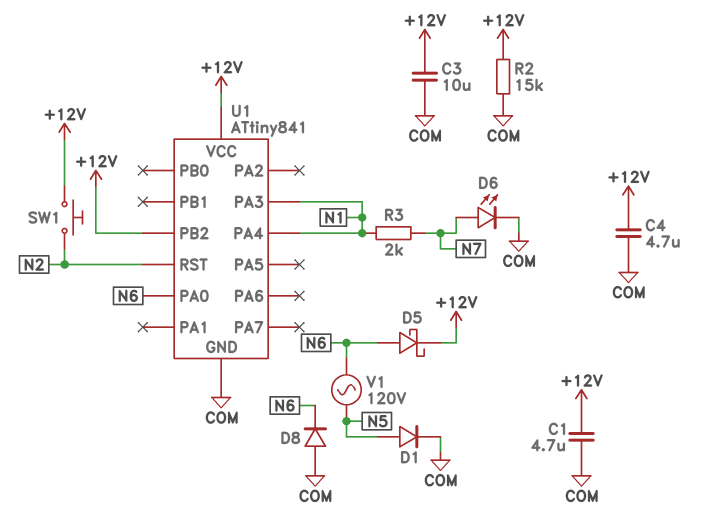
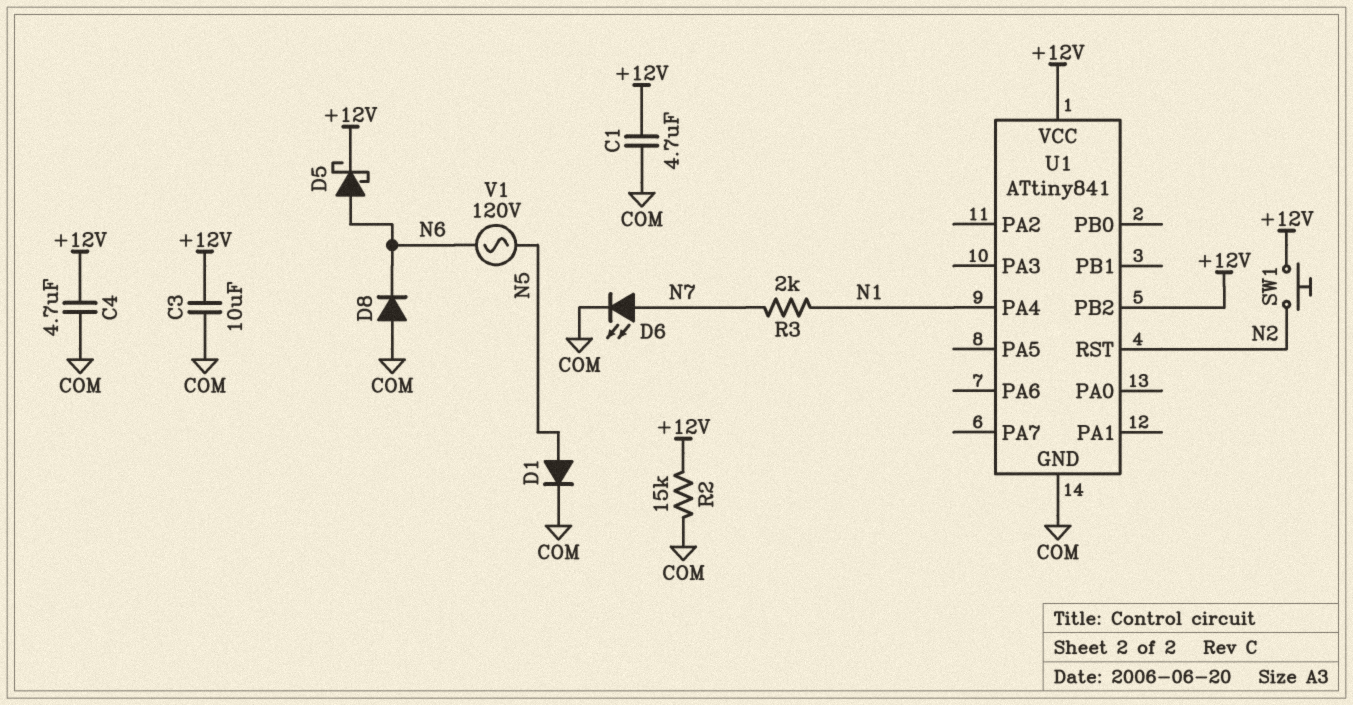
U1 pin PA0: N6 -> none
U1 pin PA3: N1 -> none

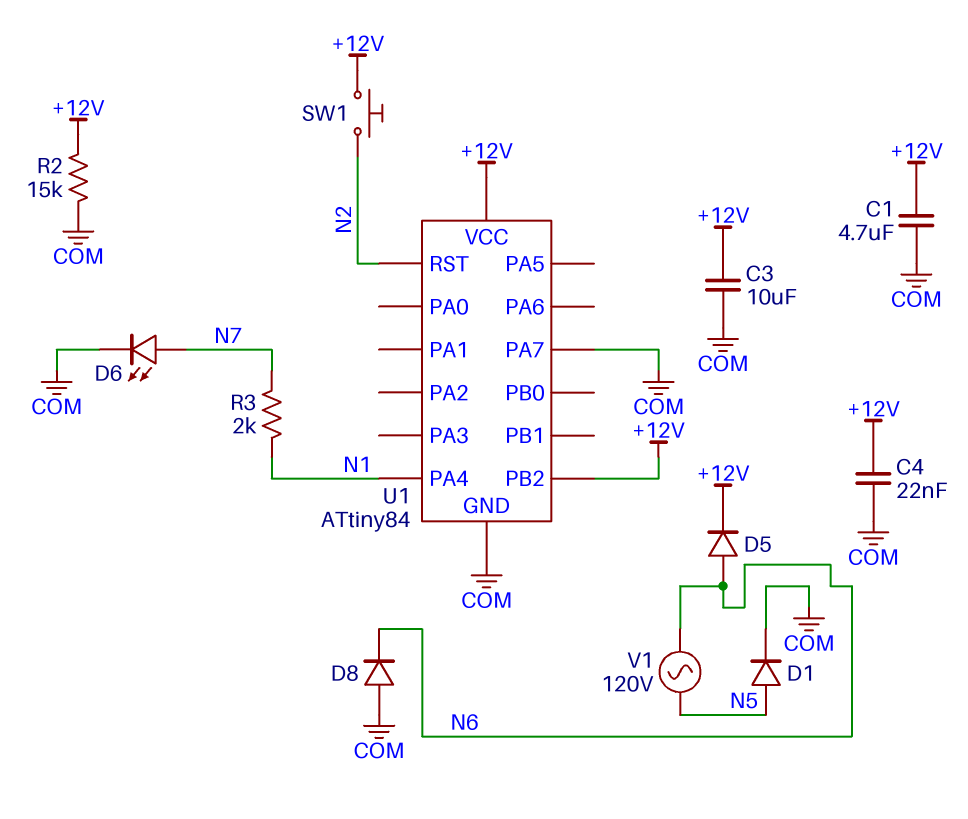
C4: 4.7uF (+12V, COM) -> 22nF (+12V, COM)
D5: schottky (A N6, K +12V) -> diode (A N6, K +12V)
U1: ATtiny841 -> ATtiny84
U1 pin PA7: none -> COM

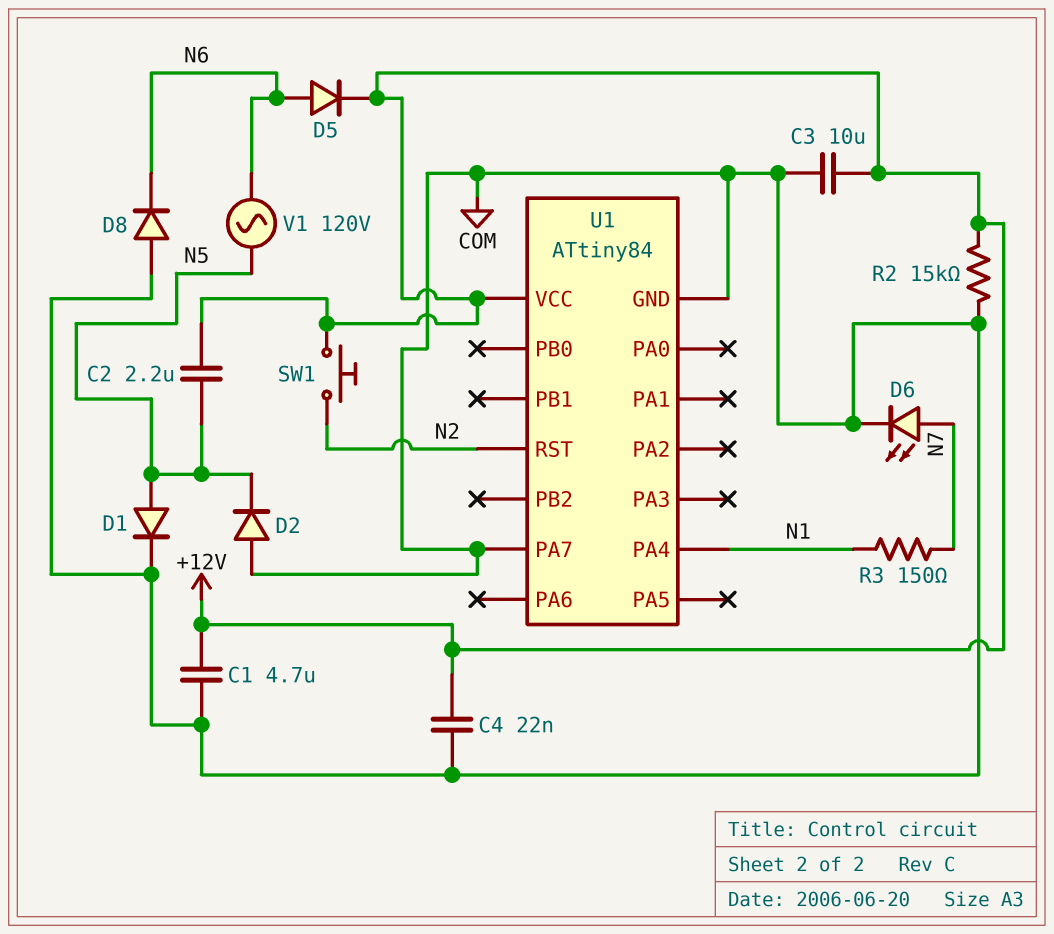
C2: none -> 2.2uF (+12V, N5)
D2: none -> diode (A COM, K N5)
R3: 2k (N1, N7) -> 150 (N1, N7)
U1 pin PB2: +12V -> none

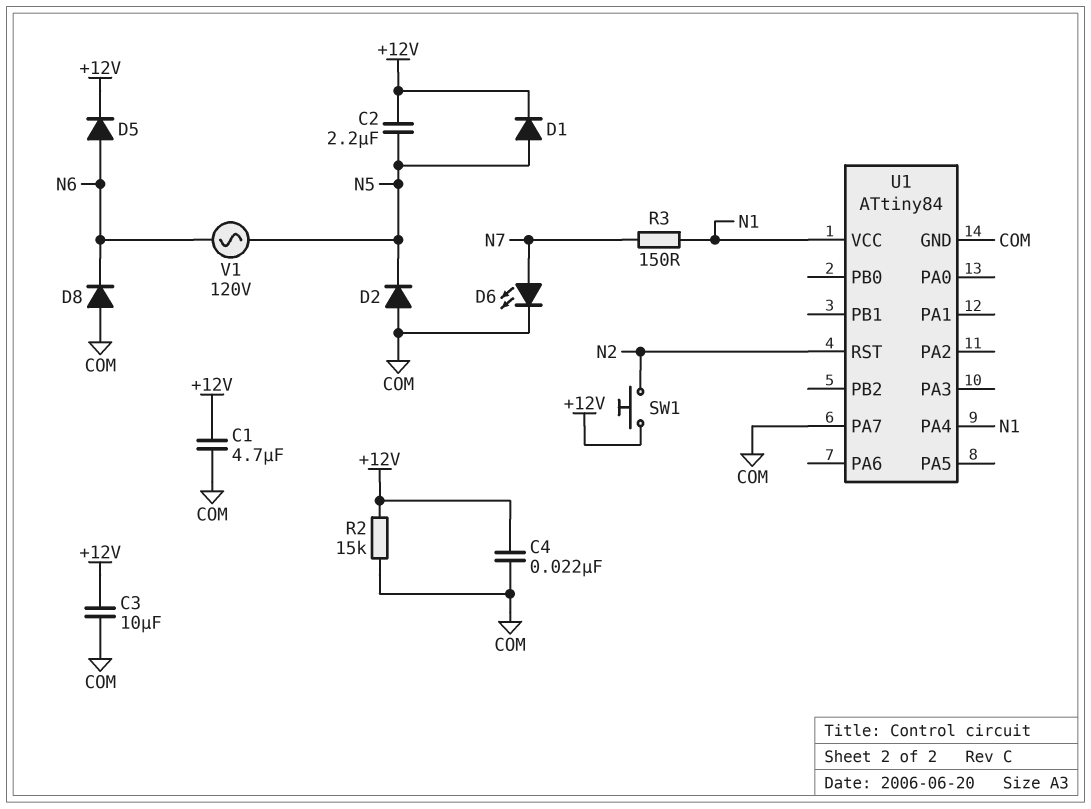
D1: diode (A N5, K COM) -> diode (A N5, K +12V)
U1 pin VCC: +12V -> N1

